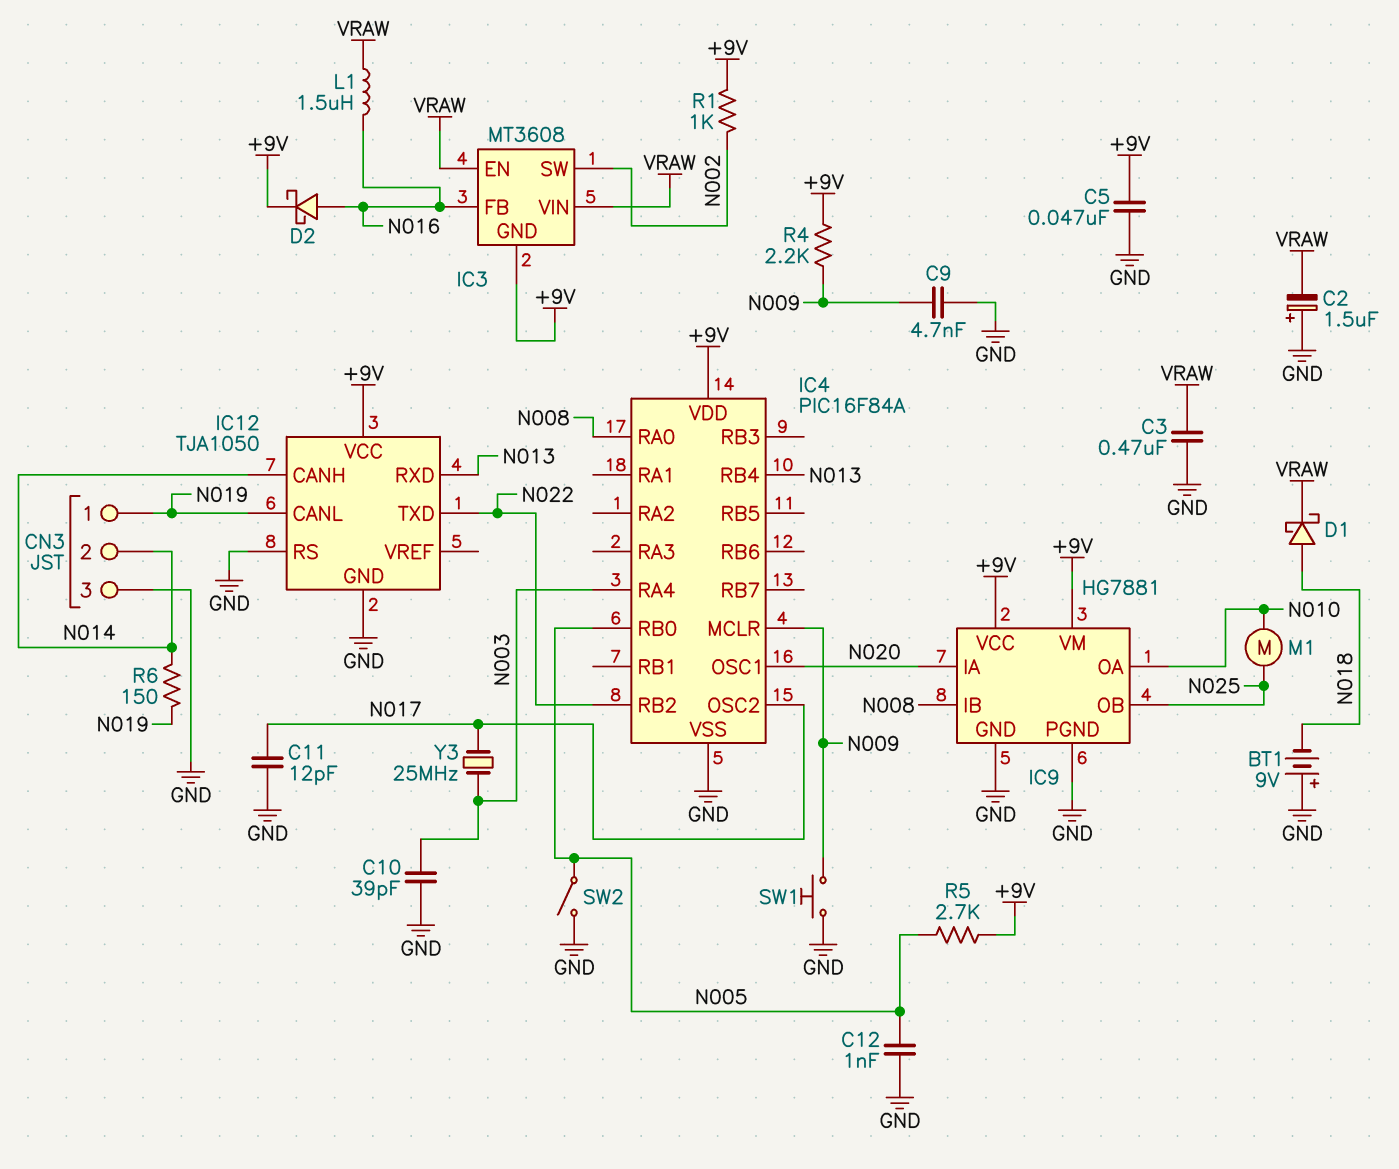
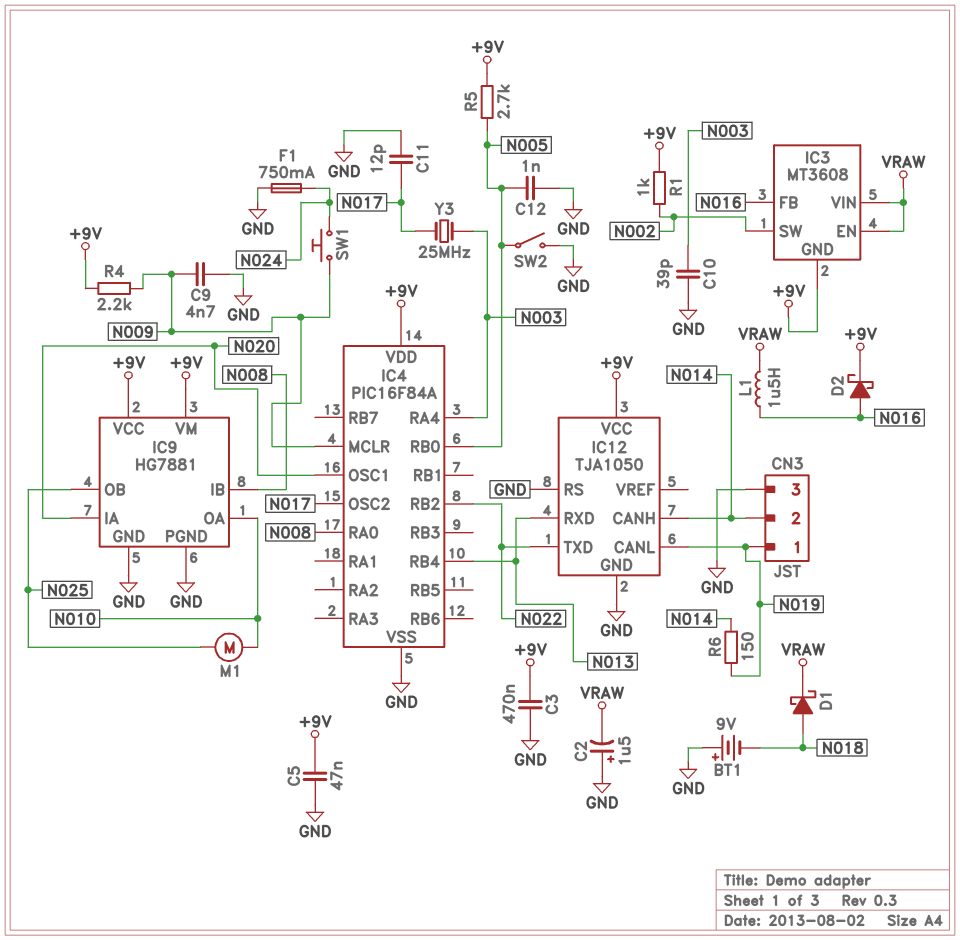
C3: 470nF (GND, VRAW) -> 470nF (+9V, GND)
F1: none -> 750mA (GND, N024)
SW1: button (GND, N009) -> button (N009, N024)

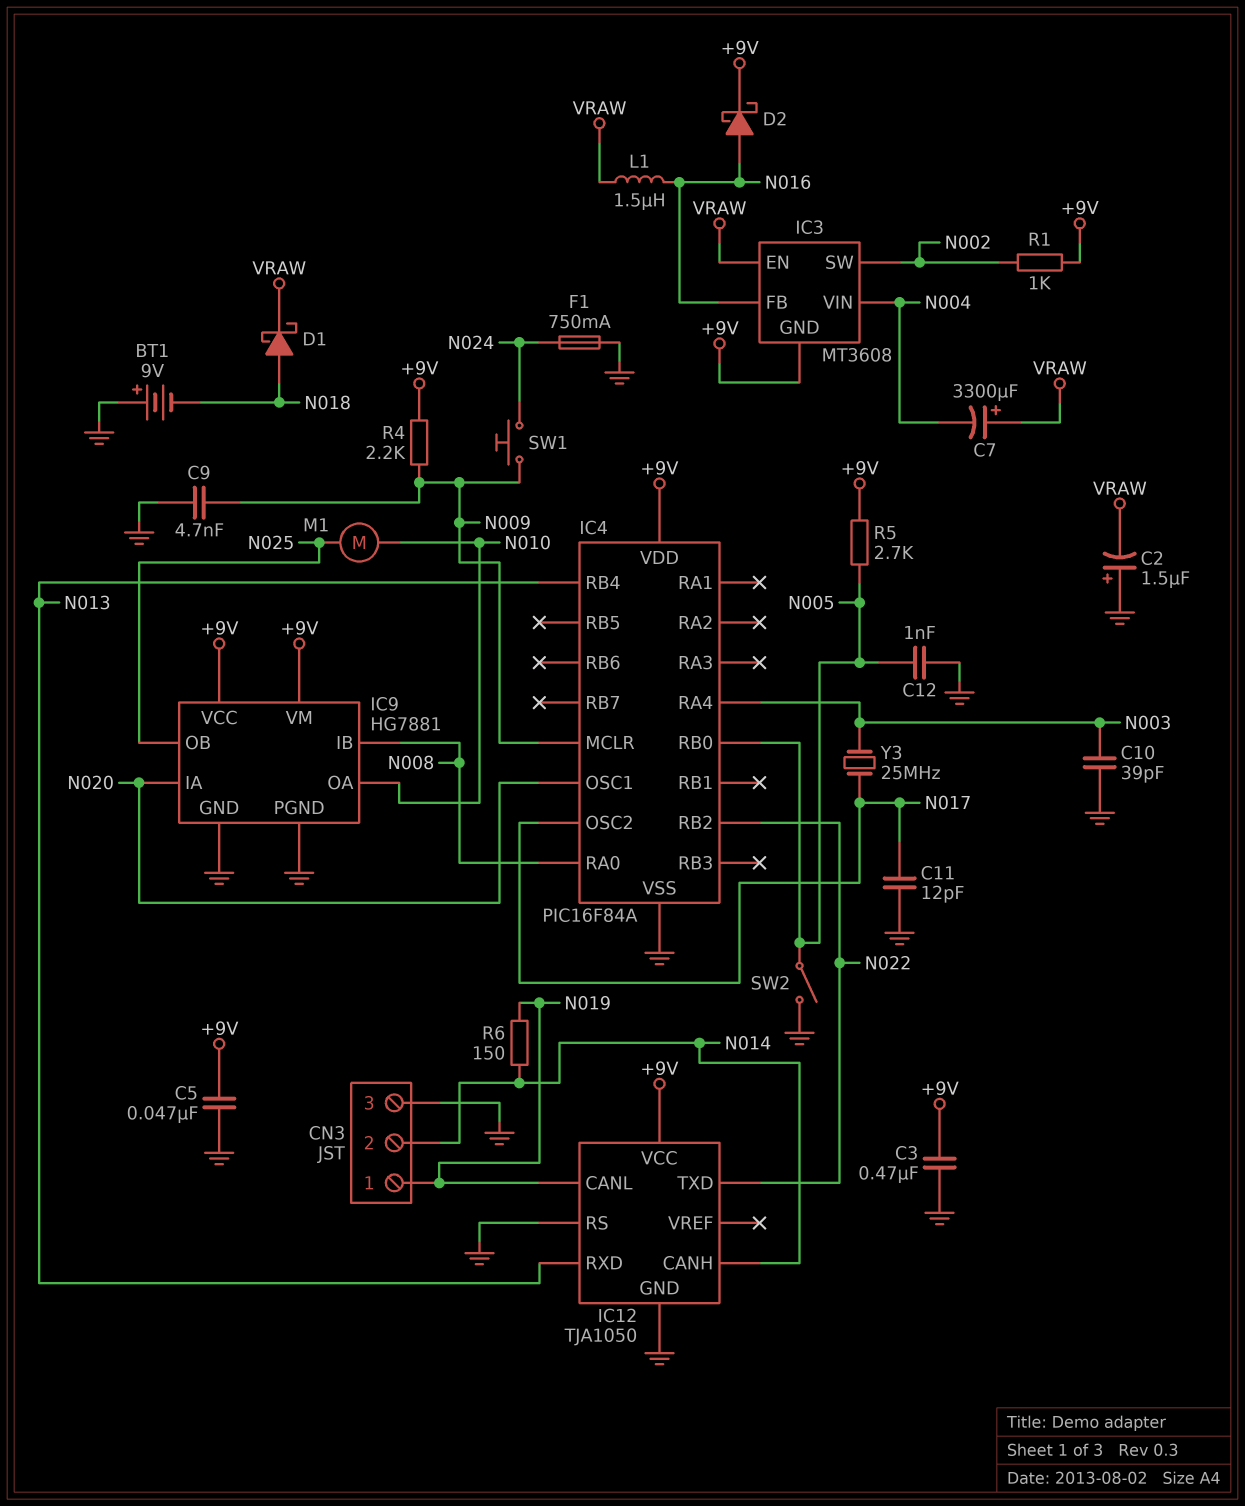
C7: none -> 3300uF (plus VRAW, minus N004)
IC3 pin VIN: VRAW -> N004

